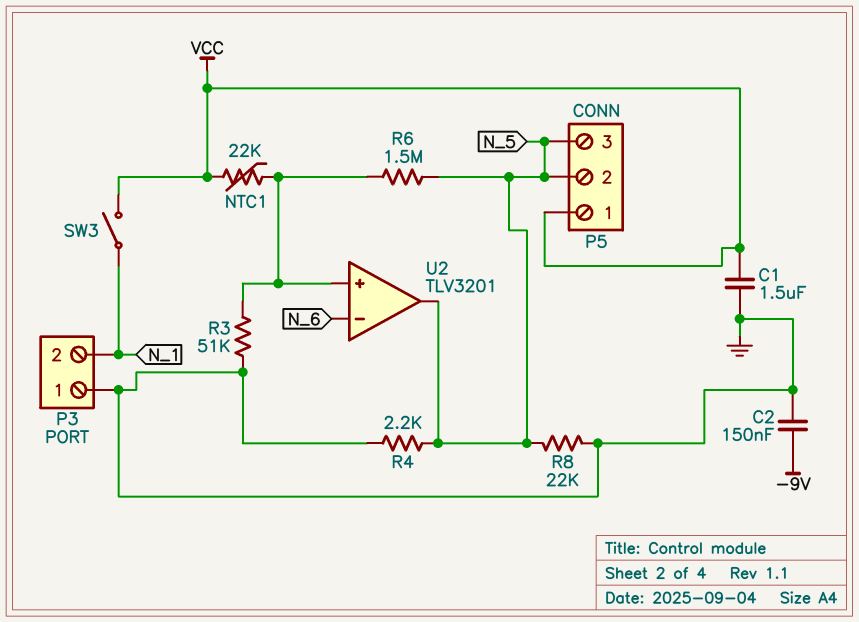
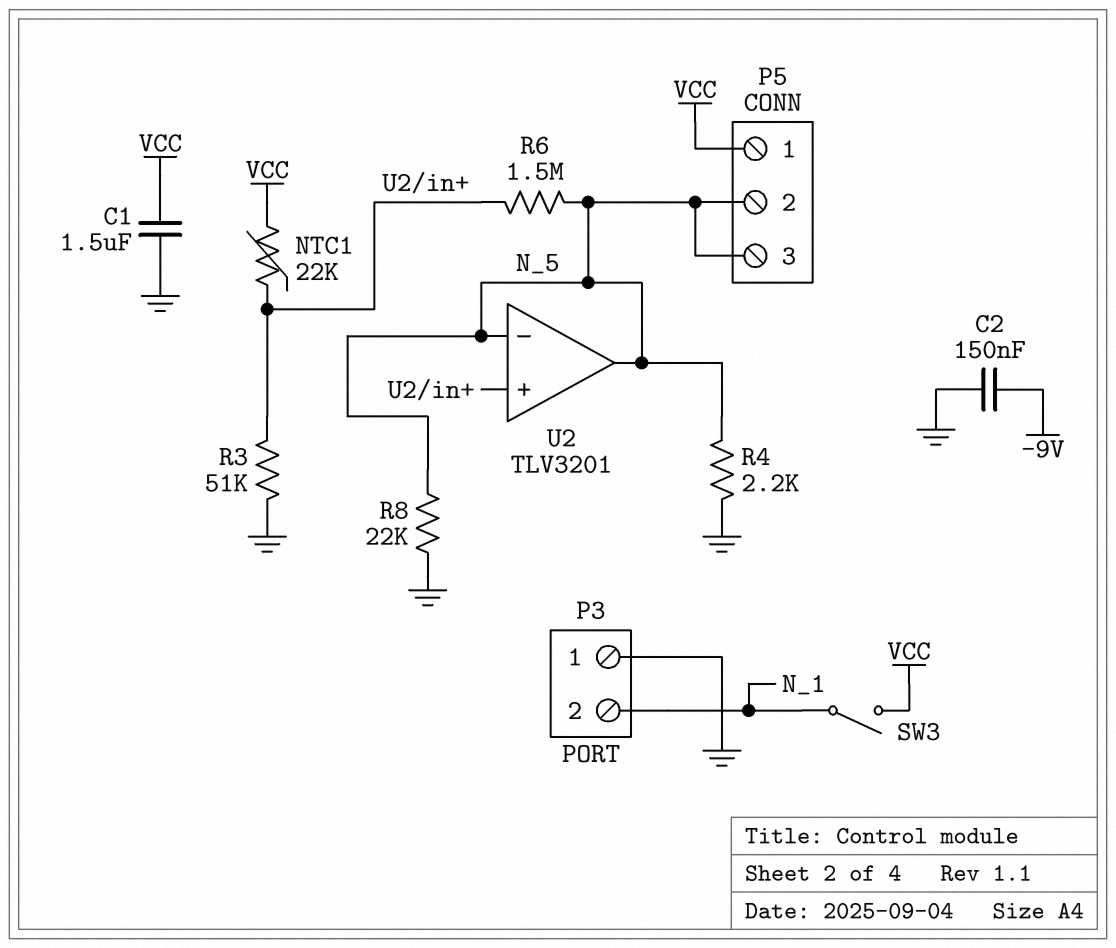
U2 pin in-: N_6 -> N_5

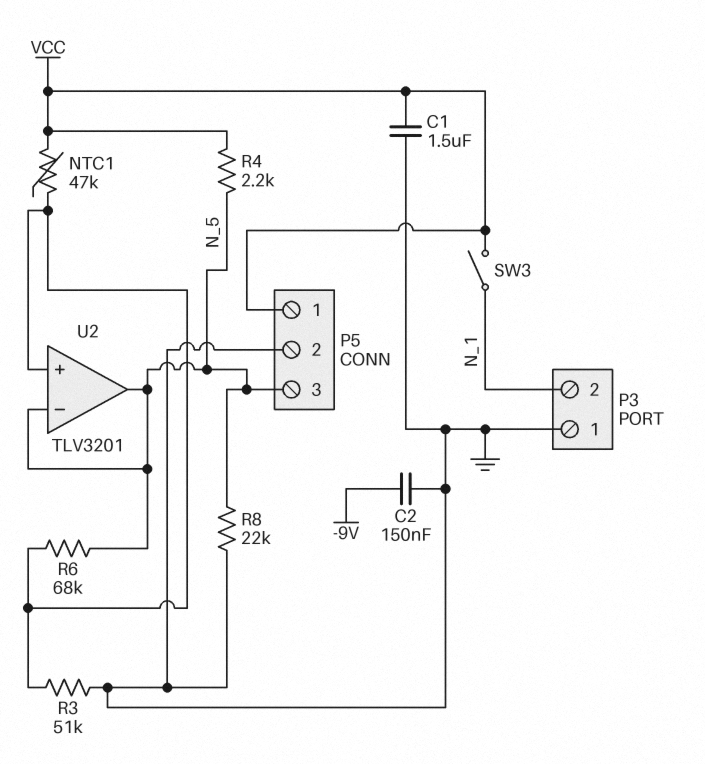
NTC1: 22k (U2/in+, VCC) -> 47k (U2/in+, VCC)
P5 pin 2: N_5 -> GND
R4: 2.2k (GND, N_5) -> 2.2k (N_5, VCC)
R6: 1.5M (N_5, U2/in+) -> 68k (N_5, U2/in+)

